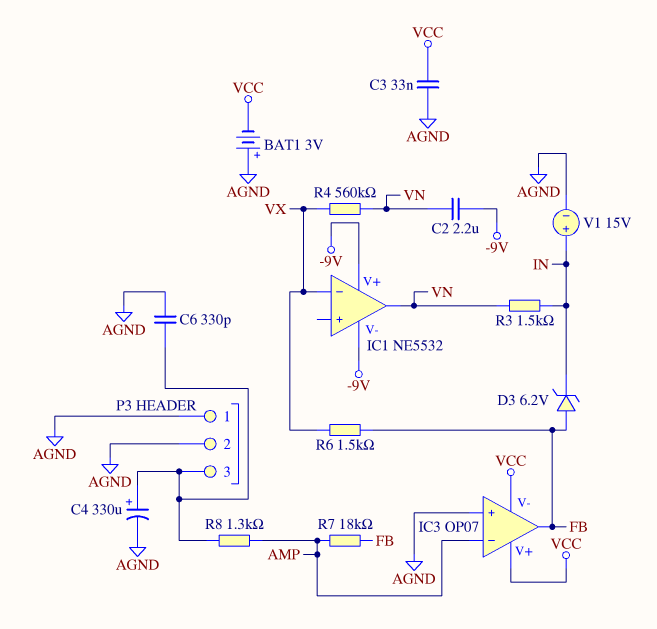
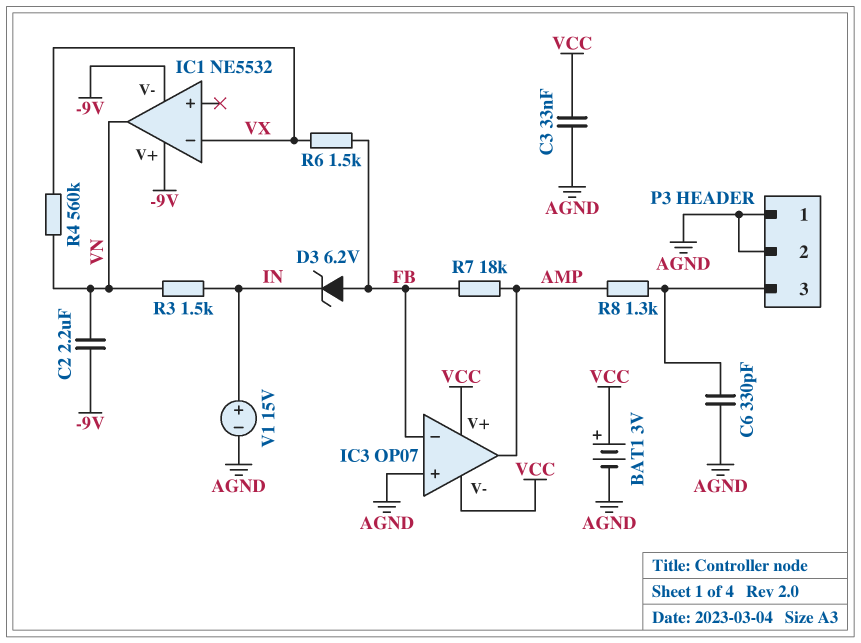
BAT1: 3V (plus AGND, minus VCC) -> 3V (plus VCC, minus AGND)
C4: 330uF (plus P3/3, minus AGND) -> none
IC3 pin in-: AMP -> FB
IC3 pin out: FB -> AMP

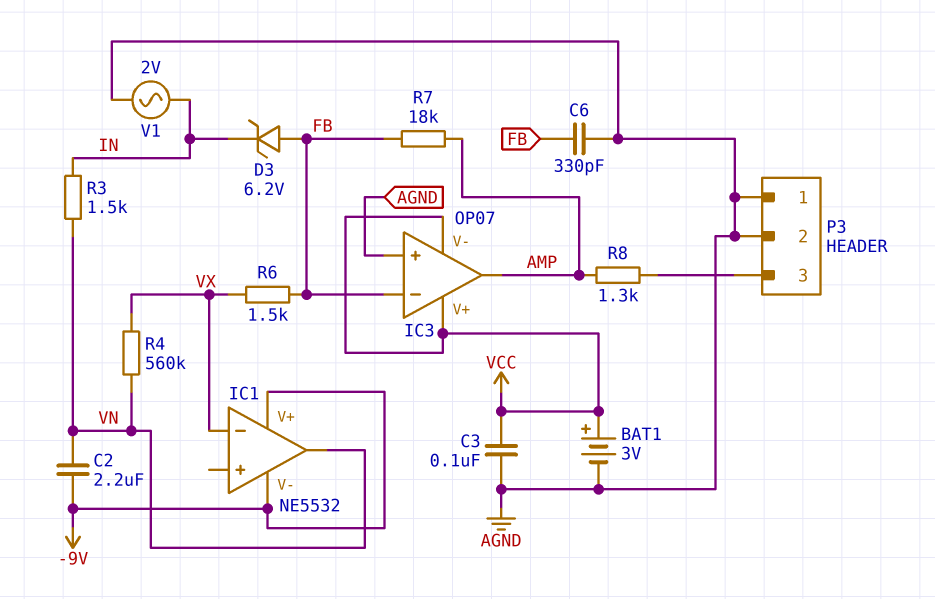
C3: 33nF (AGND, VCC) -> 100nF (AGND, VCC)
C6: 330pF (AGND, P3/3) -> 330pF (AGND, FB)
V1: 15V (plus IN, minus AGND) -> AC 2V (AGND, IN)

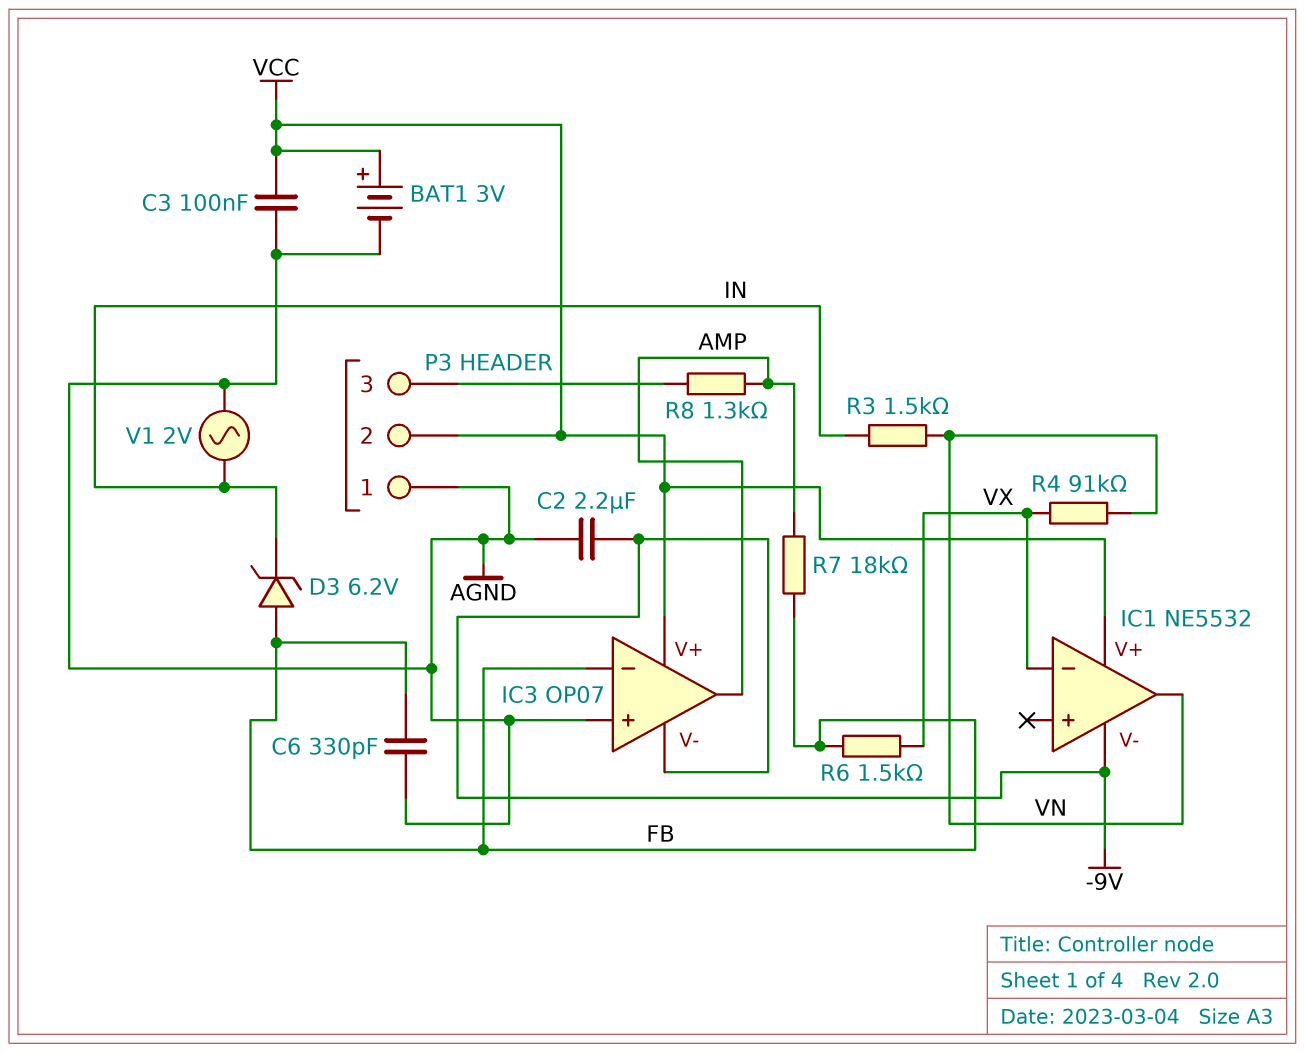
C2: 2.2uF (-9V, VN) -> 2.2uF (-9V, AGND)
IC1 pin V+: -9V -> VCC
IC3 pin V-: VCC -> -9V
P3 pin 2: AGND -> VCC
R4: 560k (VN, VX) -> 91k (VN, VX)

